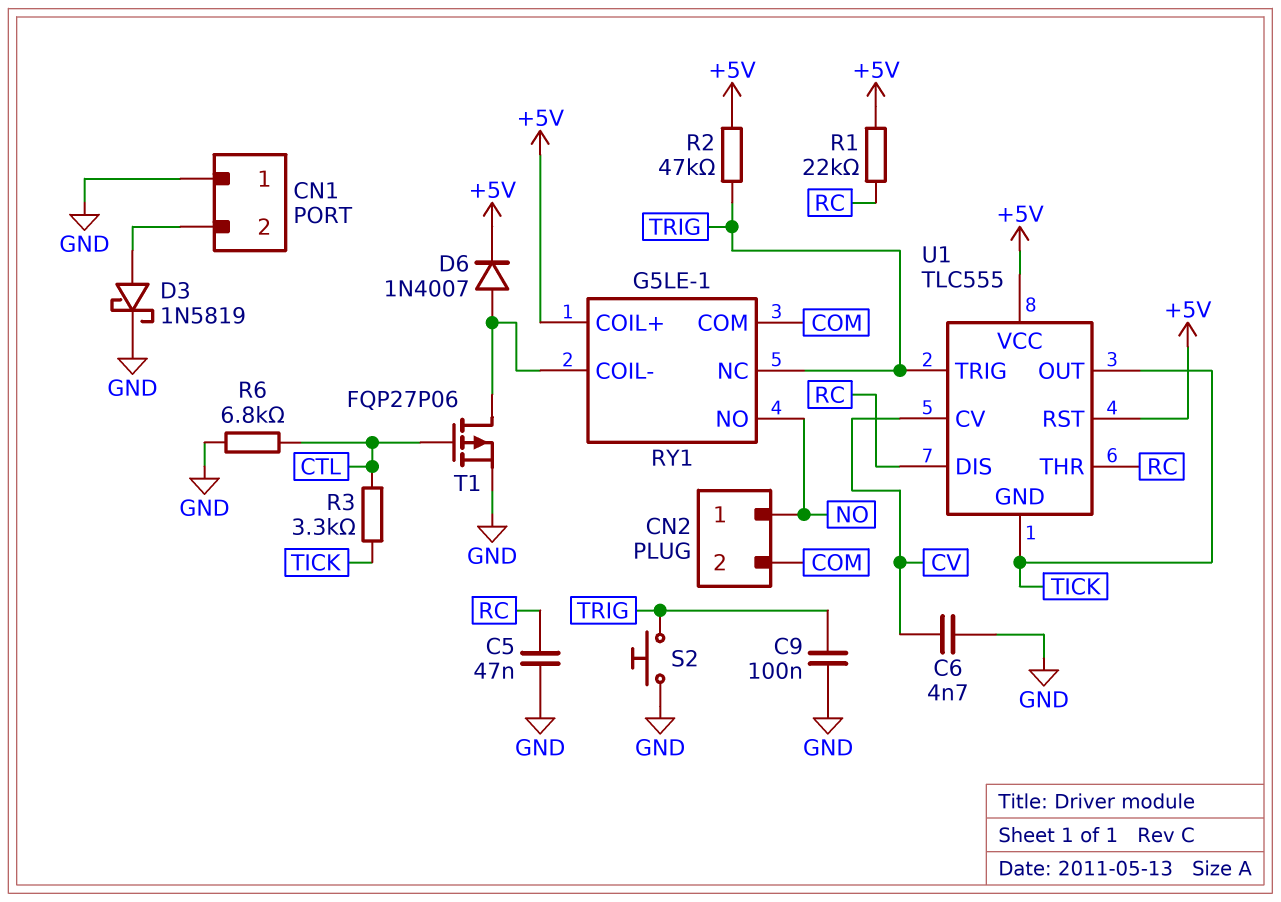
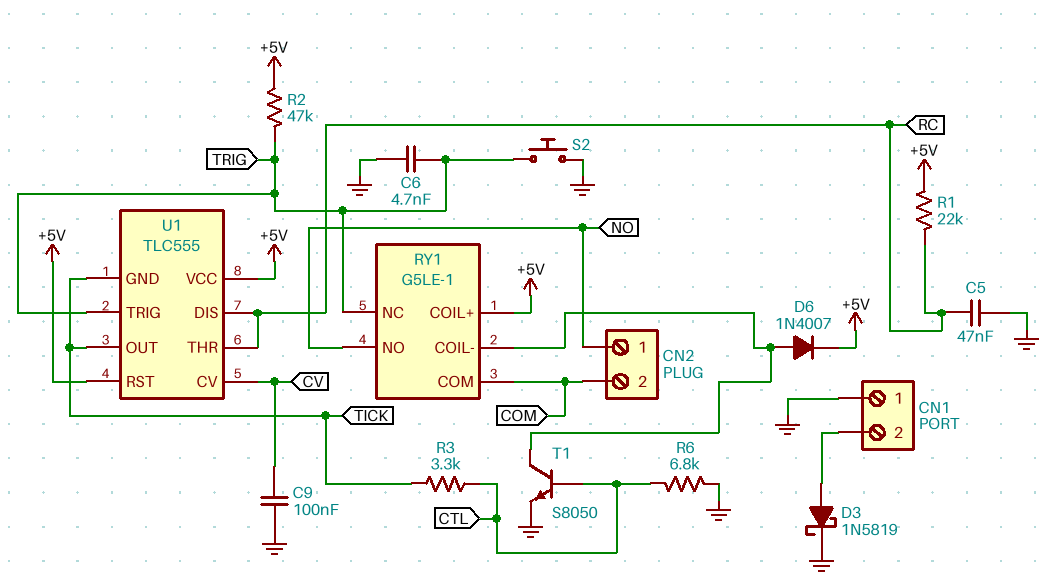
C6: 4.7nF (CV, GND) -> 4.7nF (GND, TRIG)
C9: 100nF (GND, TRIG) -> 100nF (CV, GND)
T1: PMOS FQP27P06 (G CTL, D RY1/COIL-, S GND) -> NPN S8050 (B CTL, C RY1/COIL-, E GND)

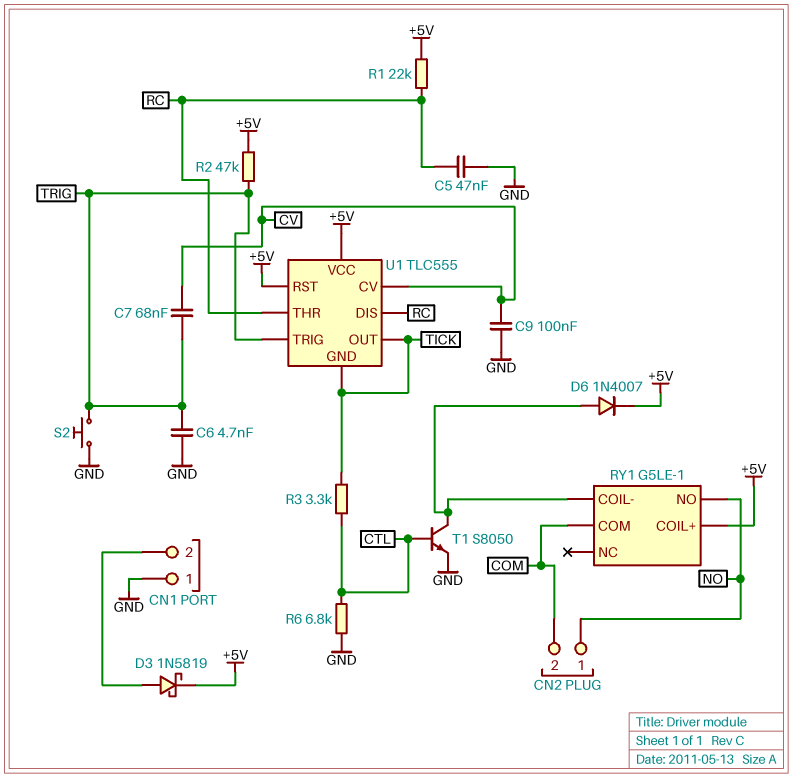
C7: none -> 68nF (CV, TRIG)
D3: schottky 1N5819 (A CN1/2, K GND) -> schottky 1N5819 (A CN1/2, K +5V)
RY1 pin NC: TRIG -> none

